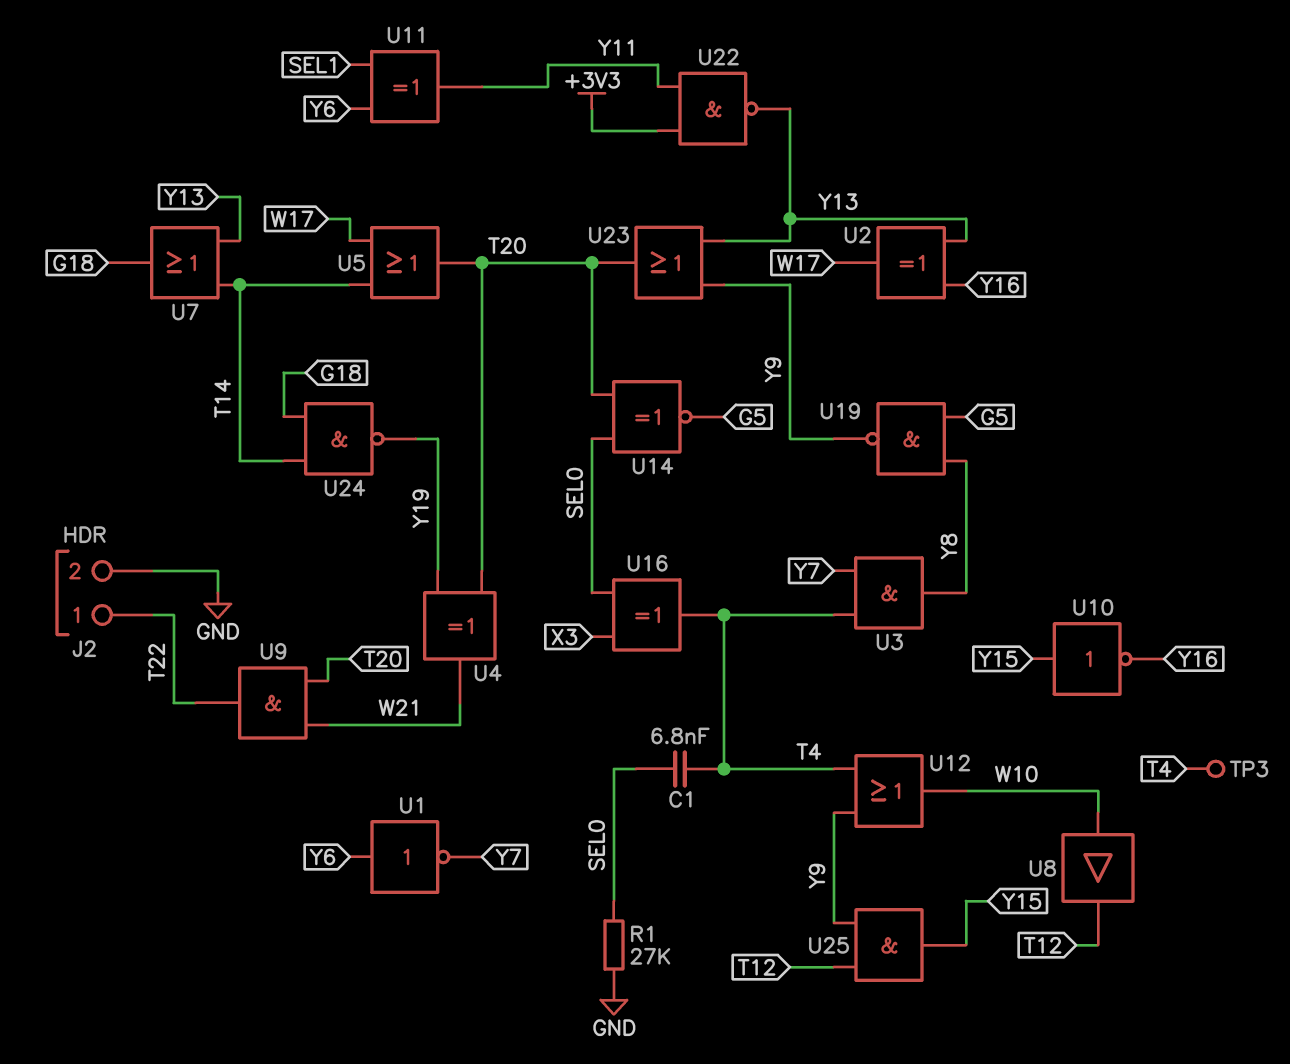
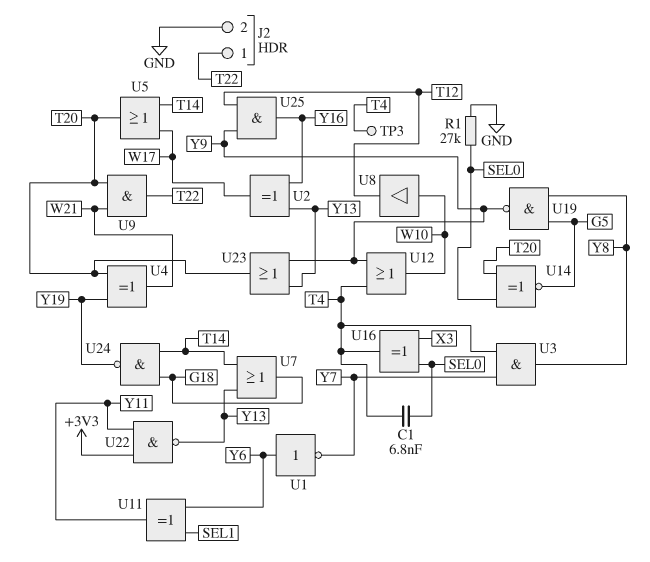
U10: NOT (in Y15, out Y16) -> none
U25: AND (in T12, in Y9, out Y15) -> AND (in T12, in Y9, out Y16)

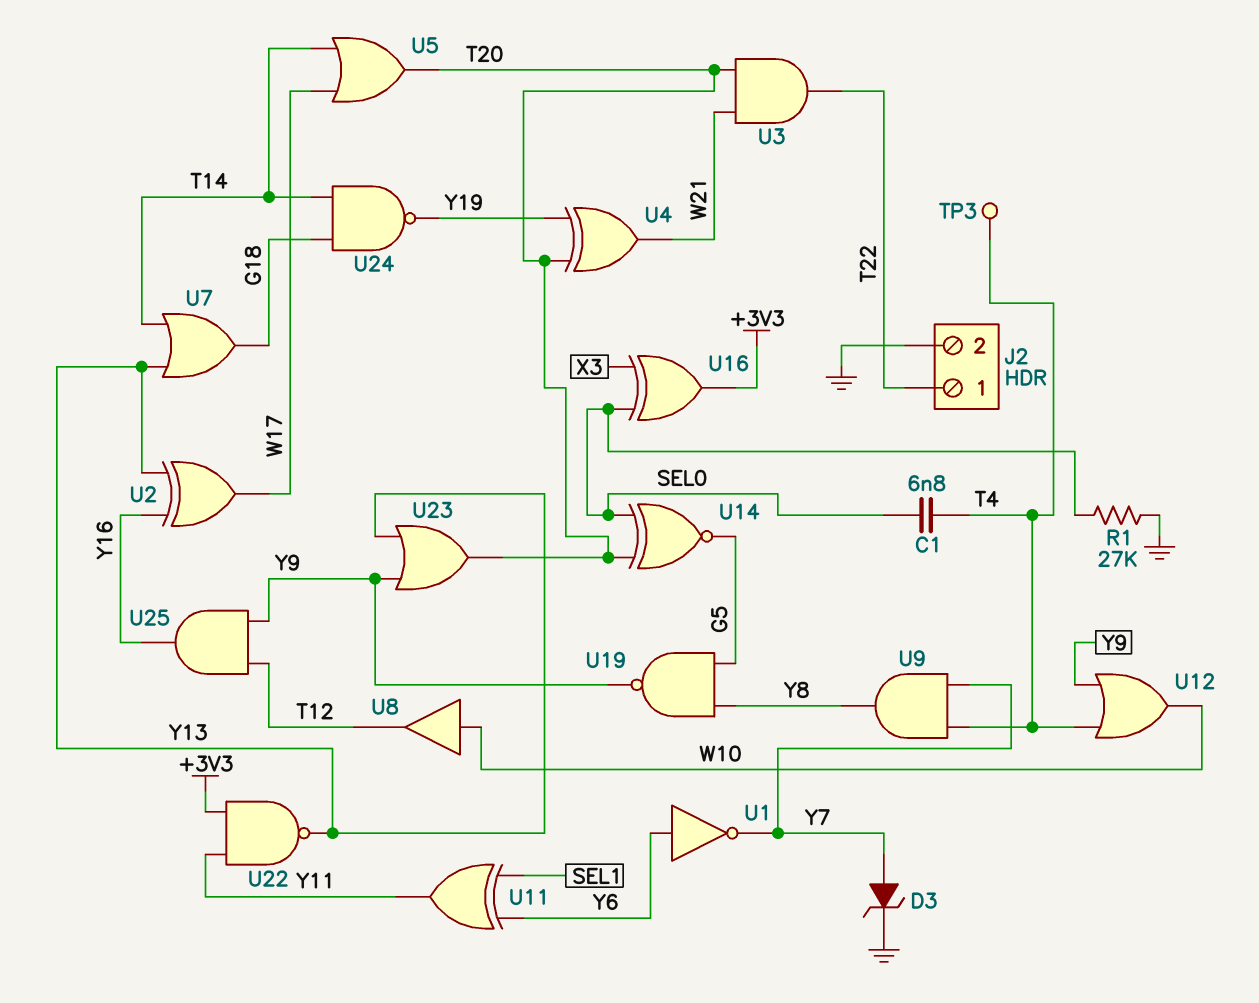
D3: none -> zener (A Y7, K GND)
U3: AND (in T4, in Y7, out Y8) -> AND (in T20, in W21, out T22)
U9: AND (in T20, in W21, out T22) -> AND (in T4, in Y7, out Y8)
U16: XOR (in SEL0, in X3, out T4) -> XOR (in SEL0, in X3, out +3V3)

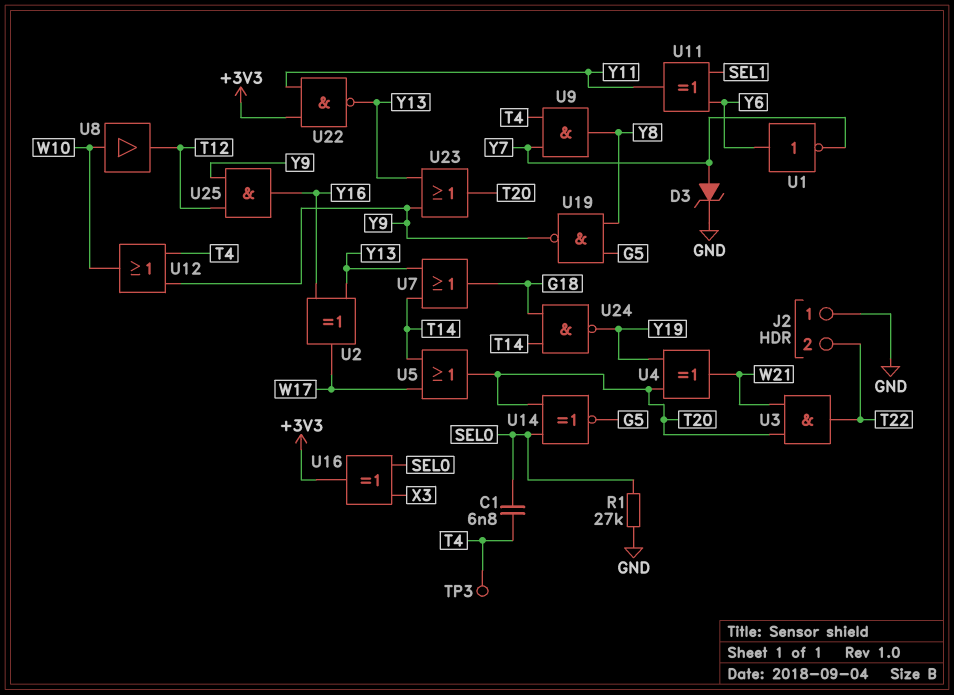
J2 pin 1: T22 -> GND
J2 pin 2: GND -> T22

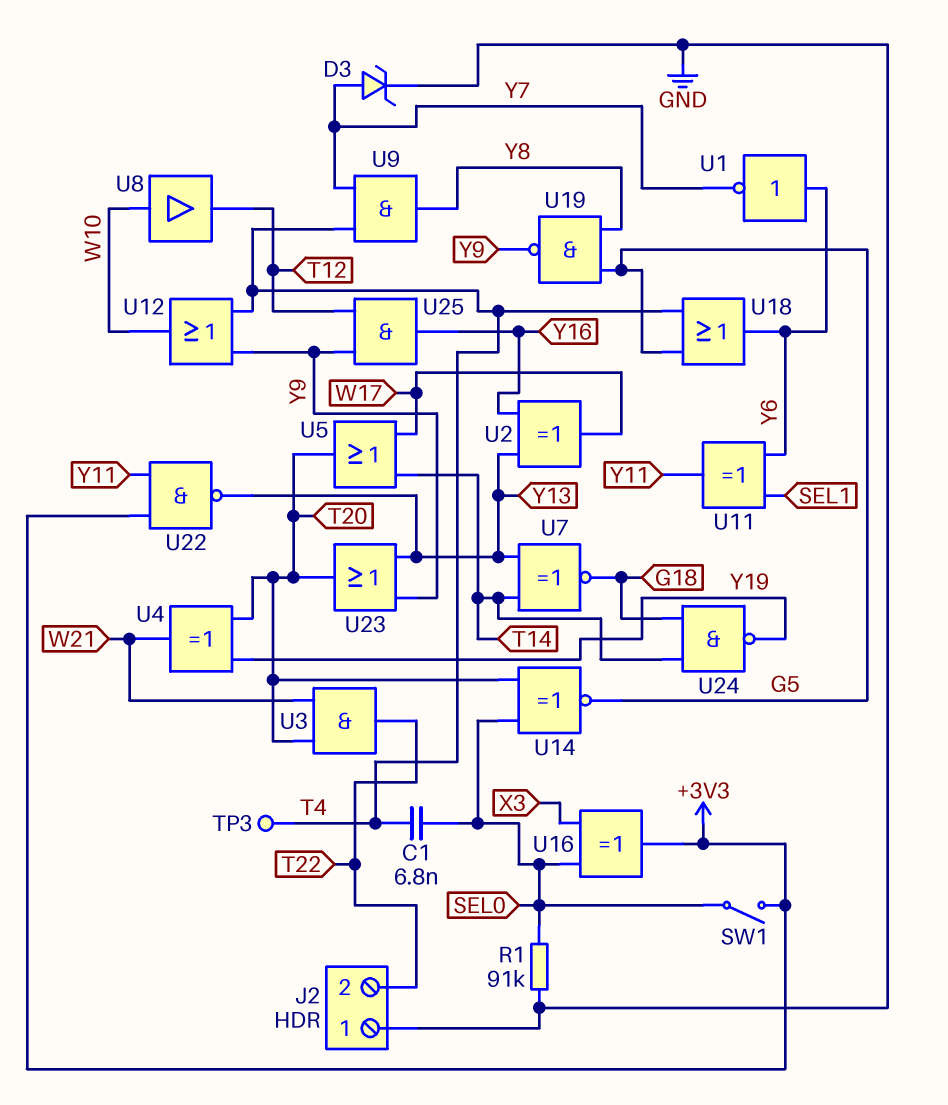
R1: 27k (GND, SEL0) -> 91k (GND, SEL0)
SW1: none -> switch (+3V3, SEL0)
U7: OR (in T14, in Y13, out G18) -> XNOR (in T14, in Y13, out G18)
U18: none -> OR (in G5, in T4, out Y6)

